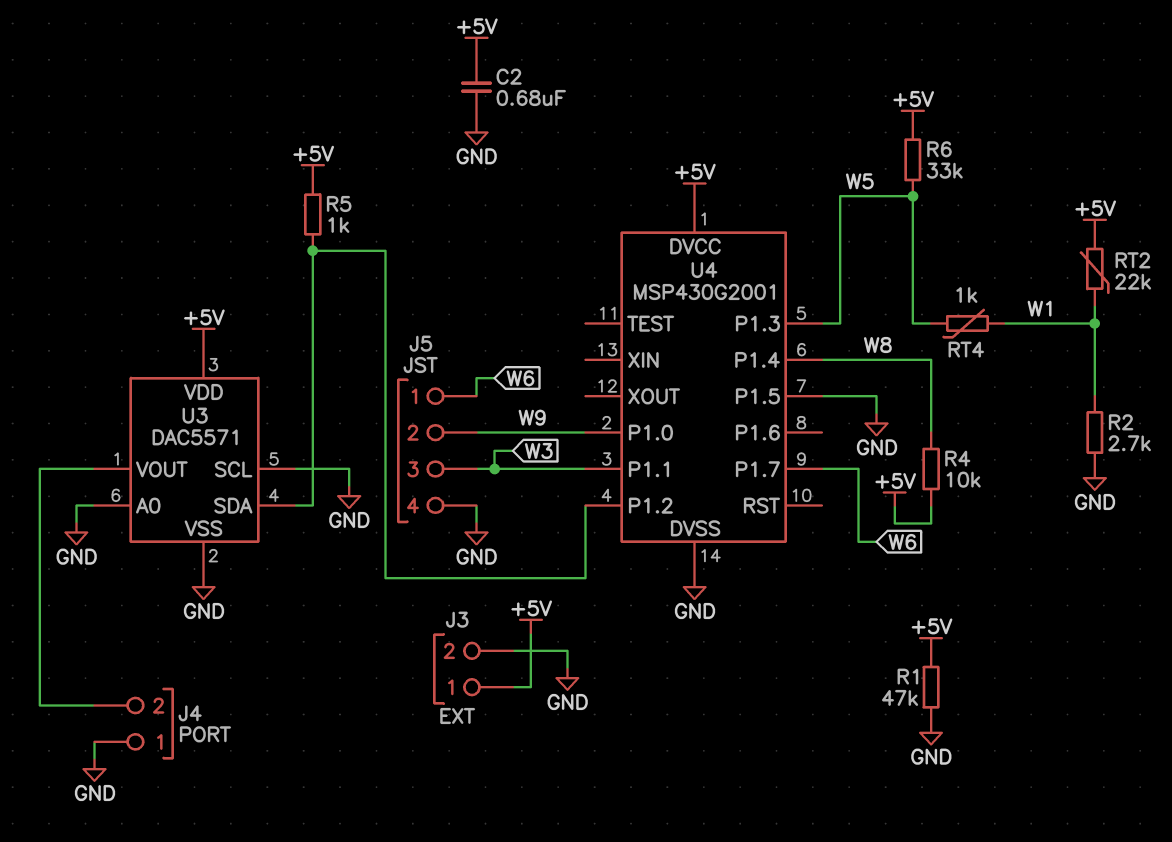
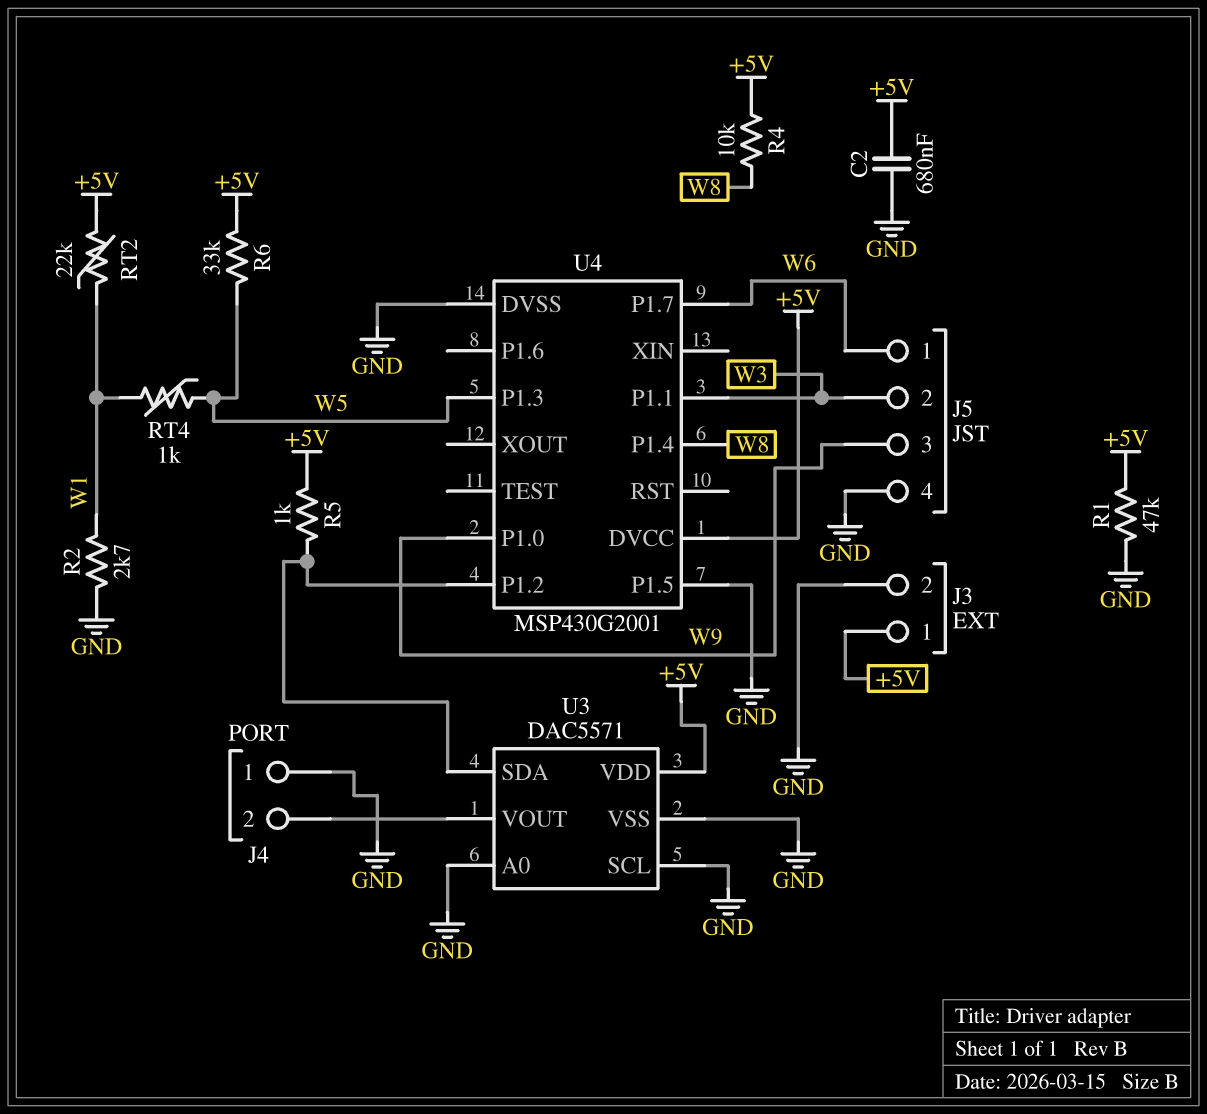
J5 pin 2: W9 -> W3
J5 pin 3: W3 -> W9

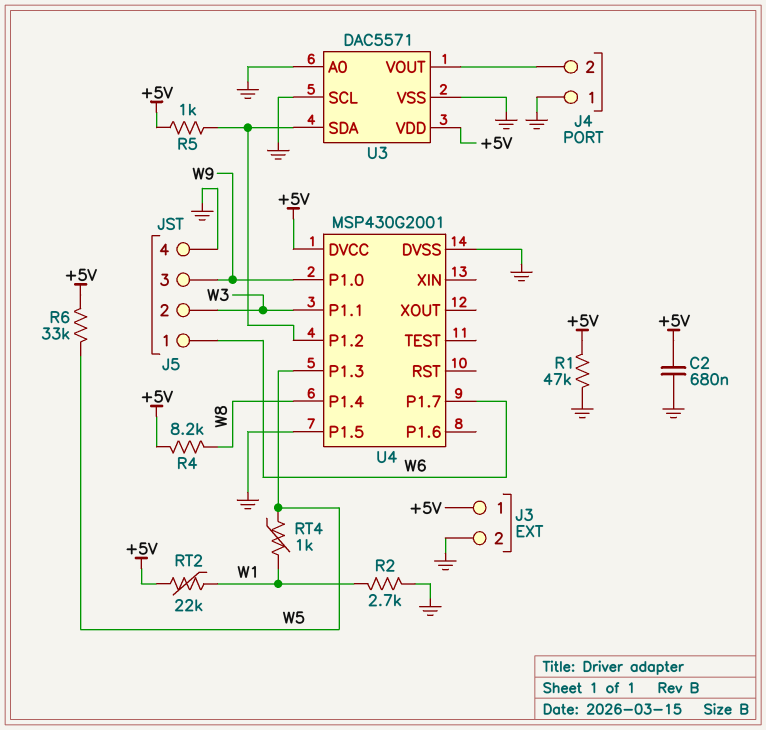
R4: 10k (+5V, W8) -> 8.2k (+5V, W8)

